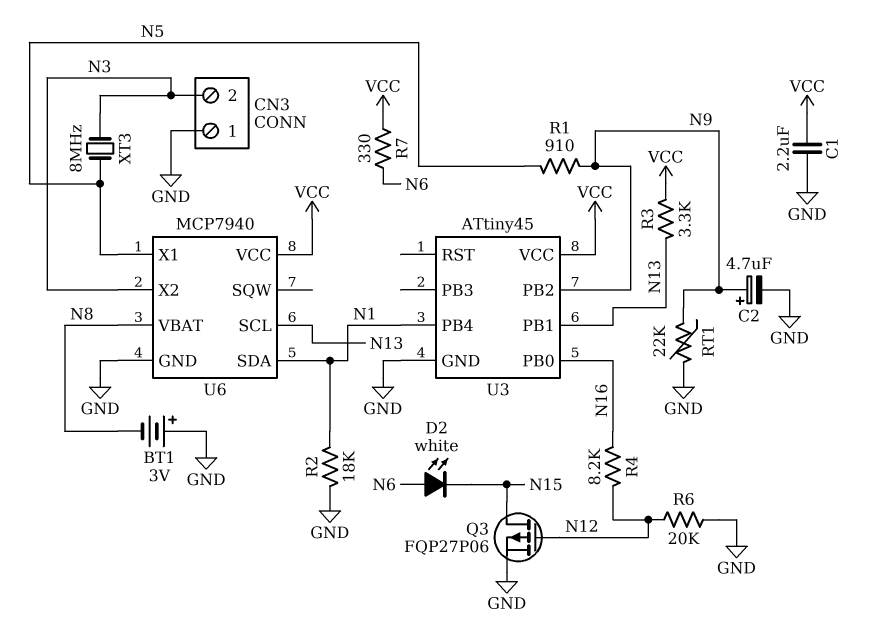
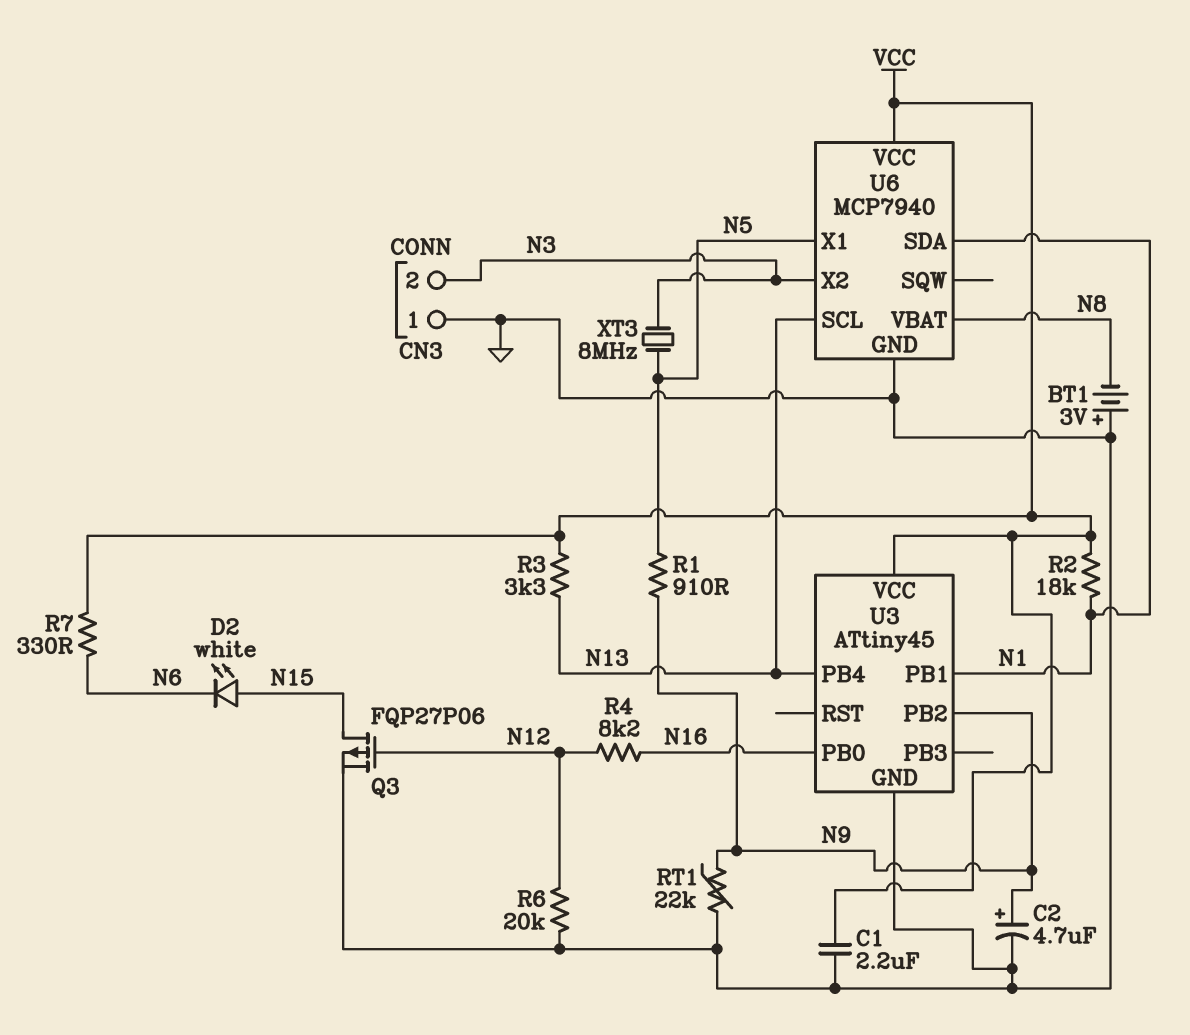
D2: LED white (A N6, K N15) -> LED white (A N15, K N6)
R2: 18k (GND, N1) -> 18k (N1, VCC)
U3 pin PB1: N13 -> N1
U3 pin PB4: N1 -> N13

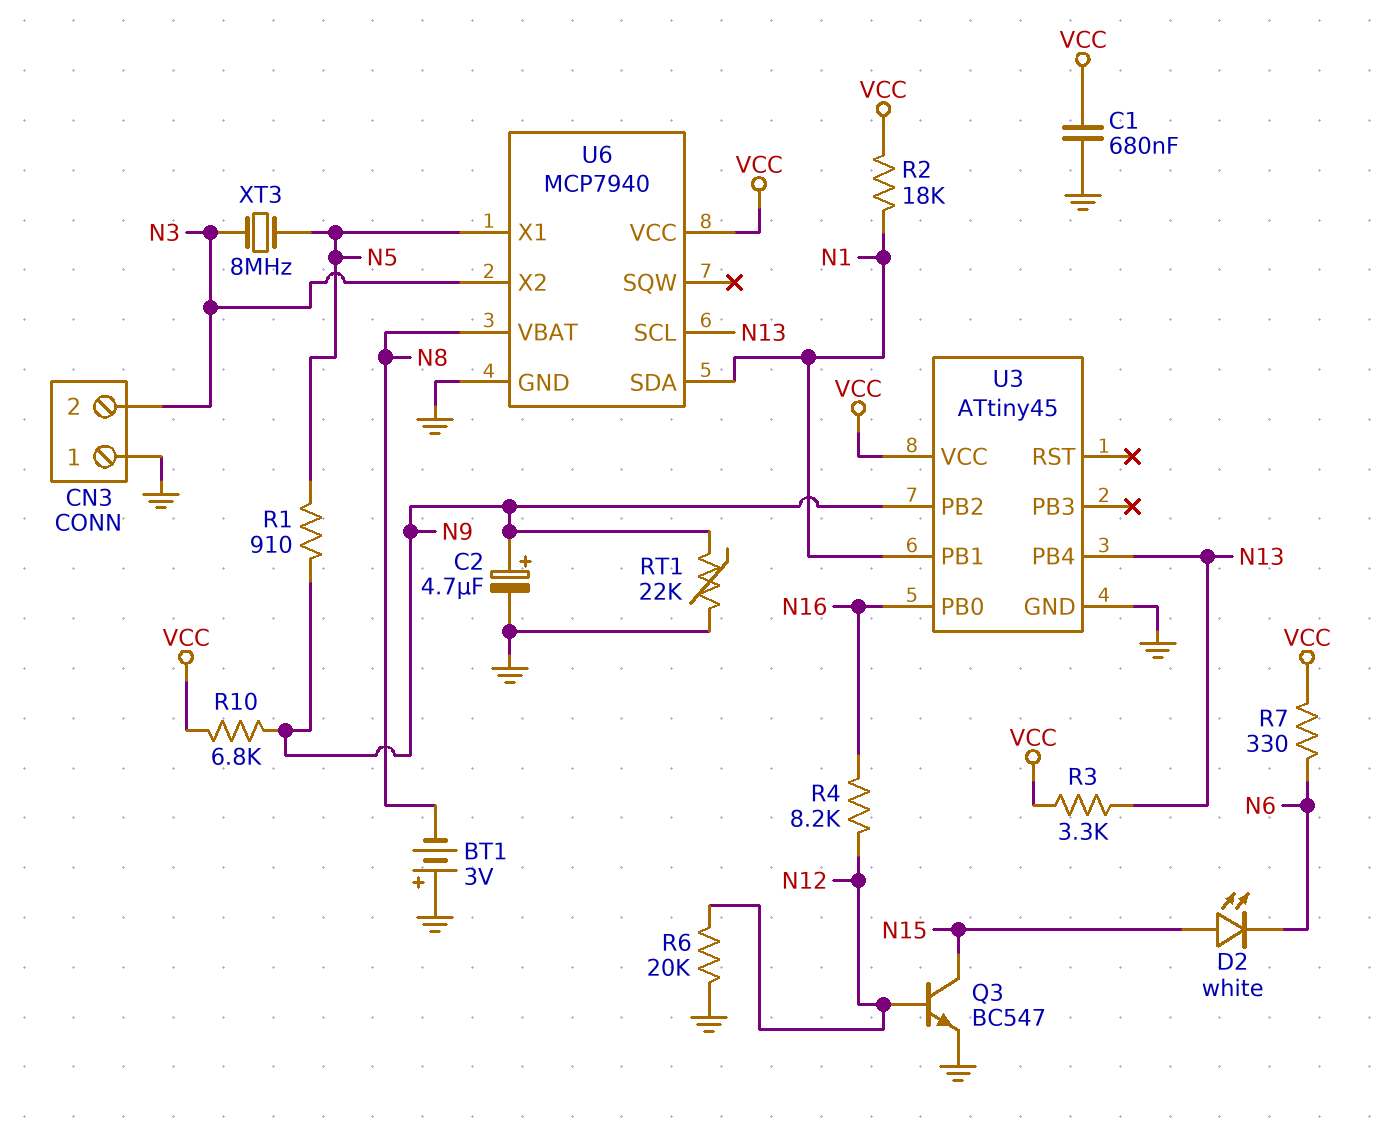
C1: 2.2uF (GND, VCC) -> 680nF (GND, VCC)
Q3: PMOS FQP27P06 (G N12, D N15, S GND) -> NPN BC547 (B N12, C N15, E GND)
R10: none -> 6.8k (N9, VCC)

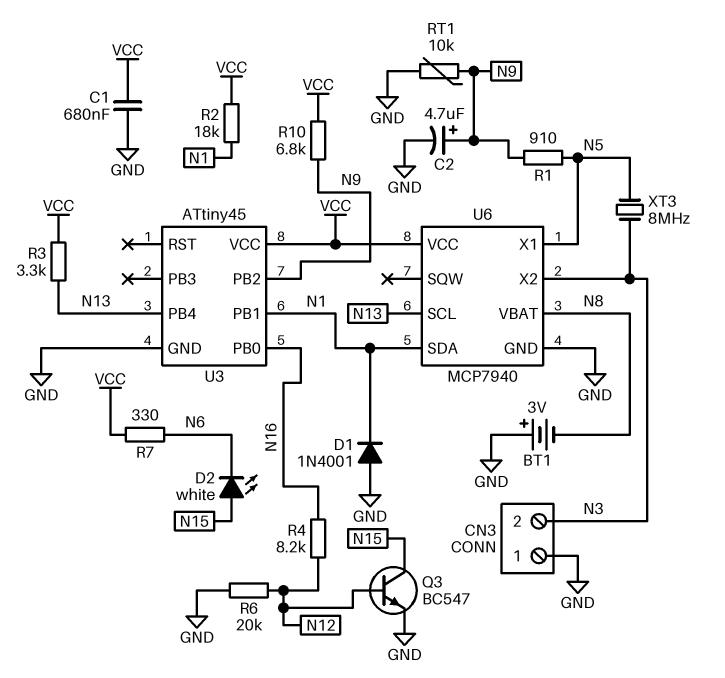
D1: none -> diode 1N4001 (A GND, K N1)
RT1: 22k (GND, N9) -> 10k (GND, N9)

